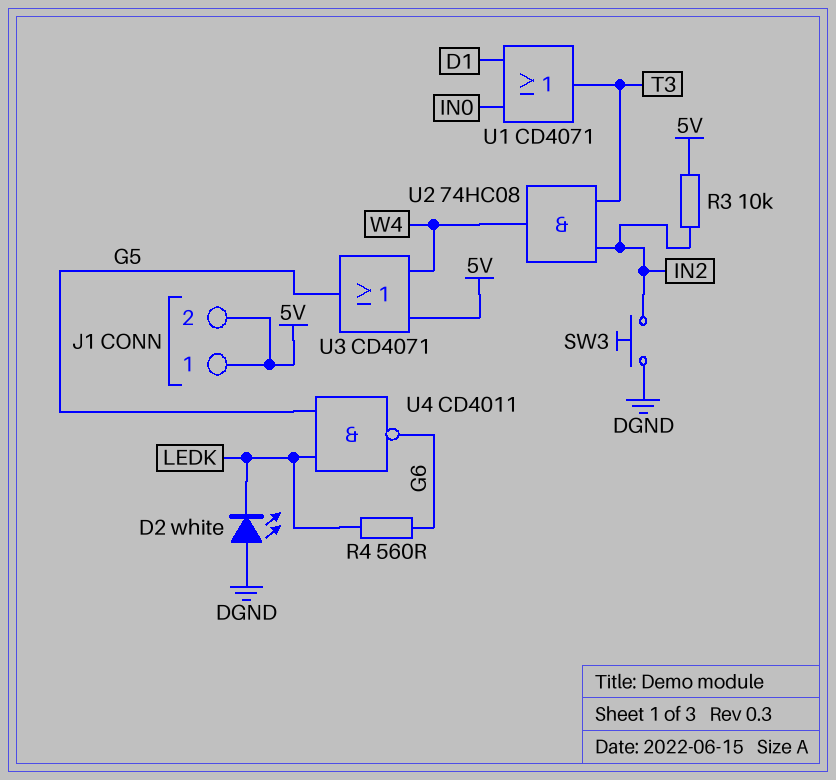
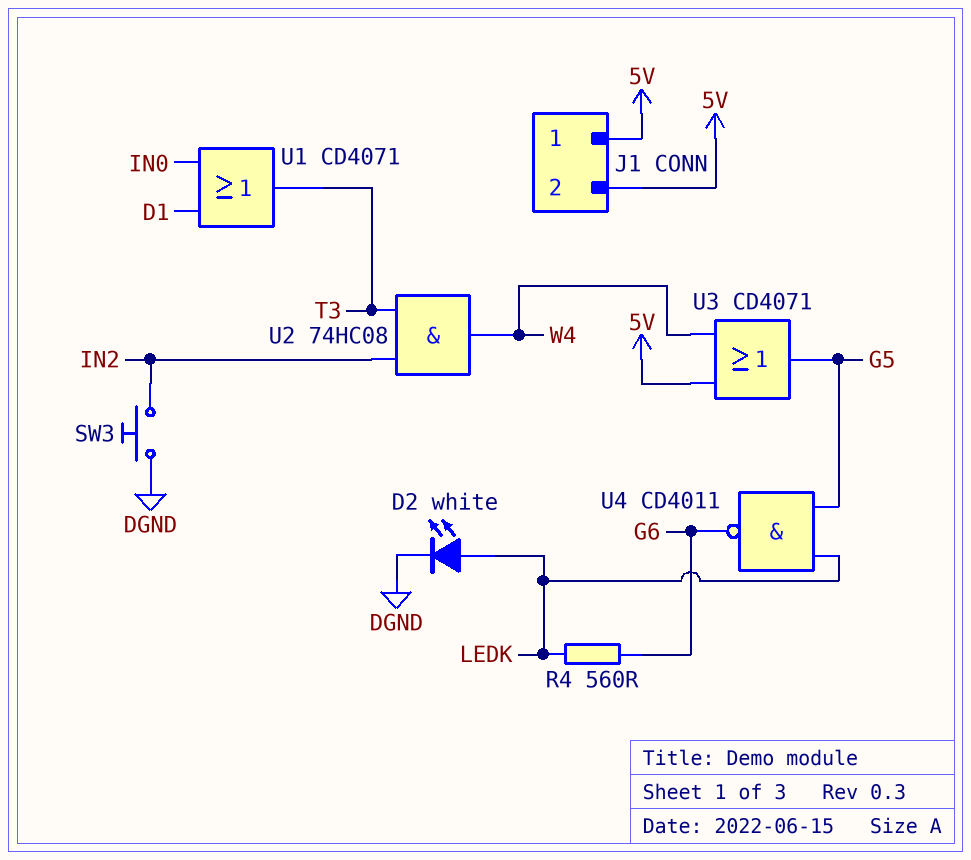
D2: LED white (A DGND, K LEDK) -> LED white (A LEDK, K DGND)
R3: 10k (5V, IN2) -> none

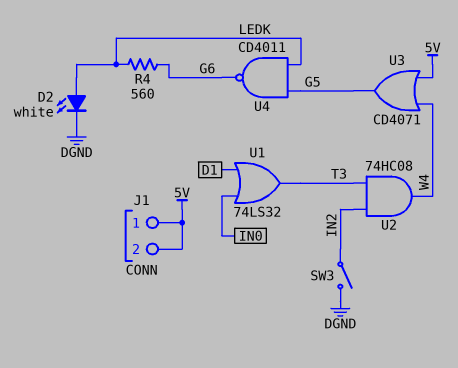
SW3: button (DGND, IN2) -> switch (DGND, IN2)
U1: OR CD4071 (in D1, in IN0, out T3) -> OR 74LS32 (in D1, in IN0, out T3)

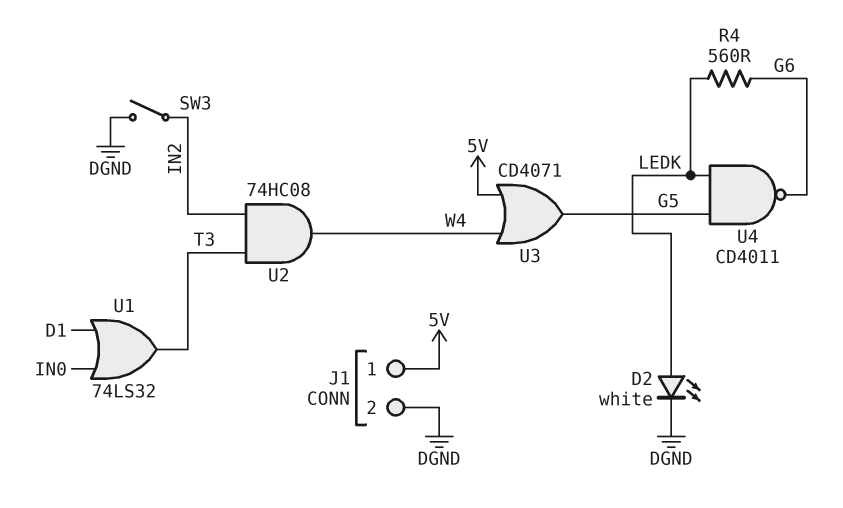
J1 pin 2: 5V -> DGND

